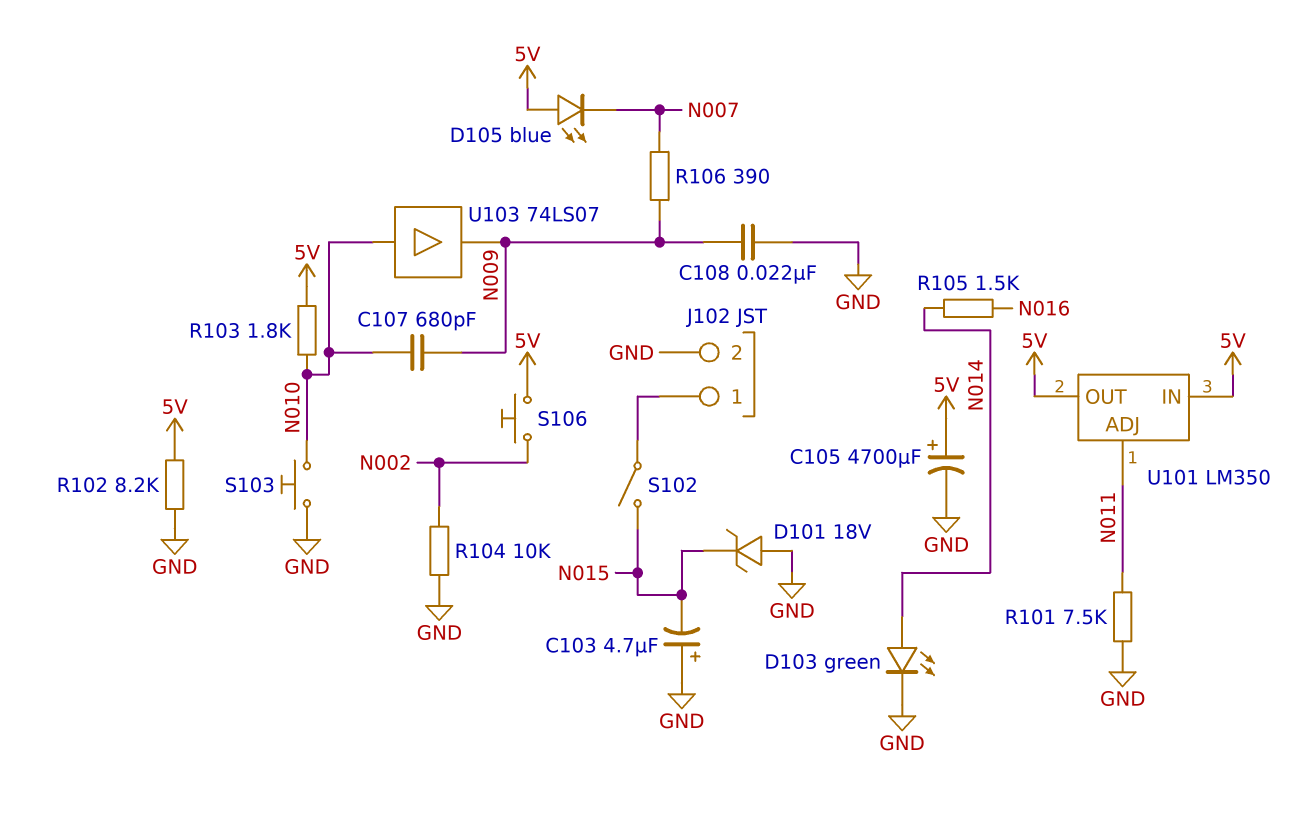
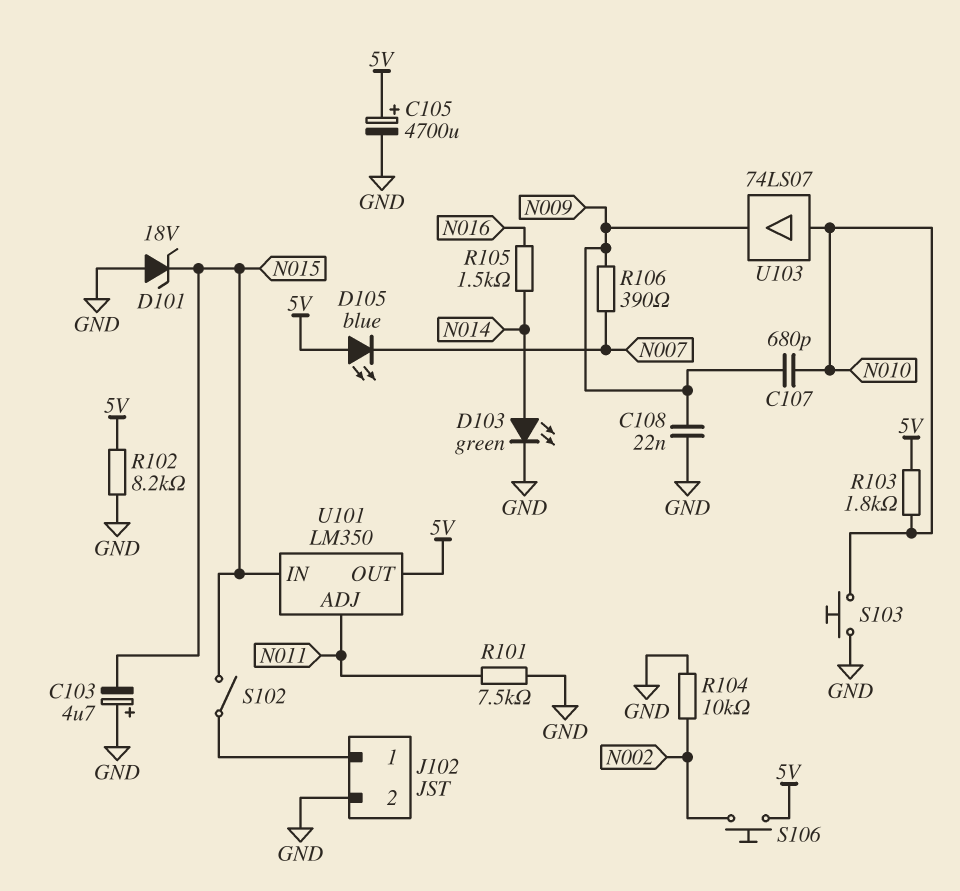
U101 pin IN: 5V -> N015

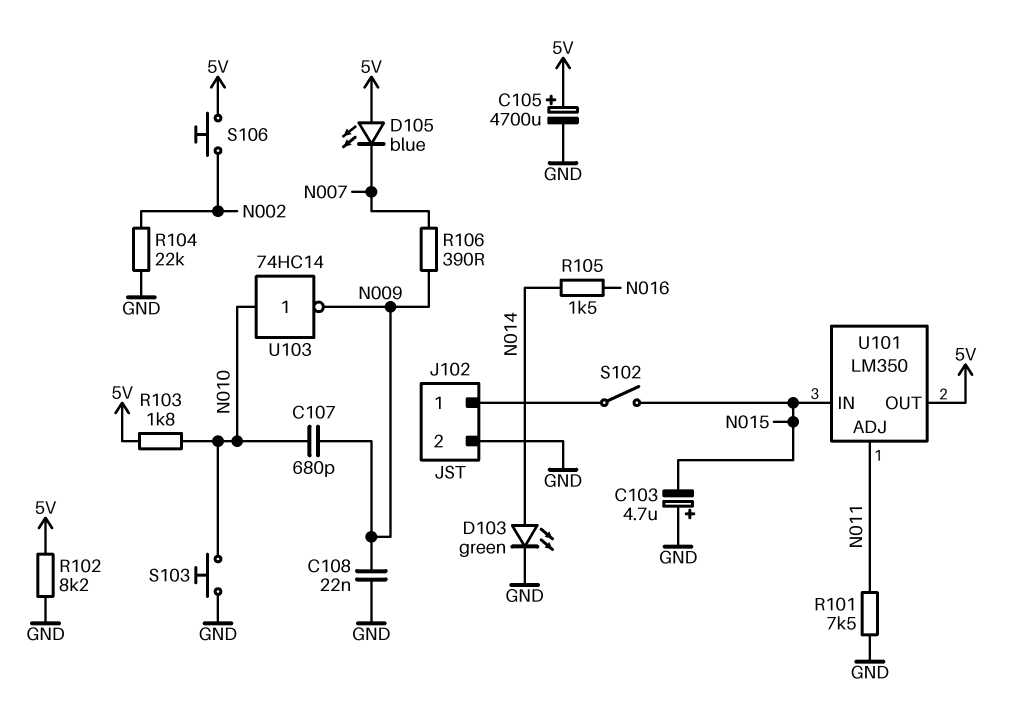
D101: zener 18V (A GND, K N015) -> none
R104: 10k (GND, N002) -> 22k (GND, N002)
U103: buffer 74LS07 (in N010, out N009) -> NOT 74HC14 (in N010, out N009)

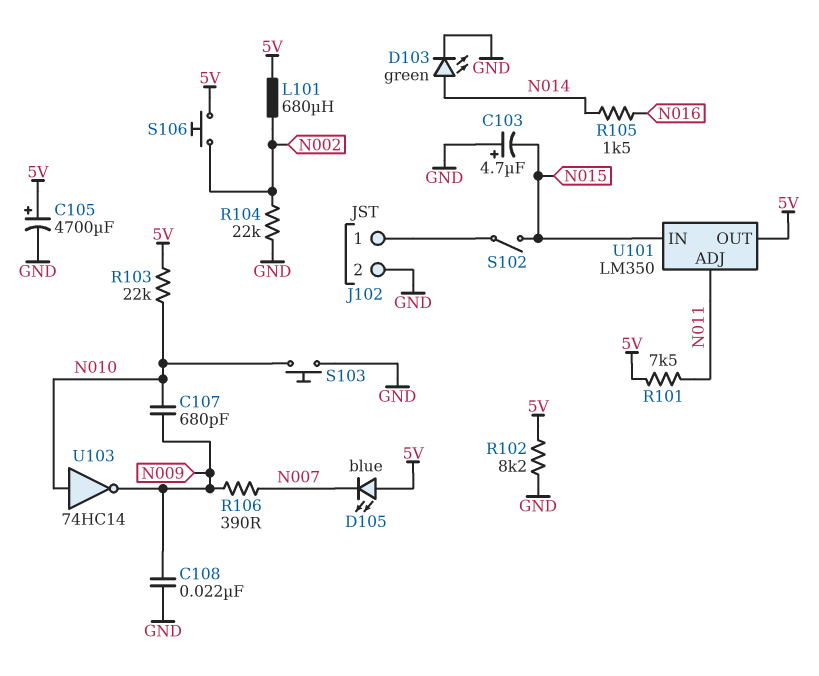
L101: none -> 680uH (5V, N002)
R101: 7.5k (GND, N011) -> 7.5k (5V, N011)
R103: 1.8k (5V, N010) -> 22k (5V, N010)

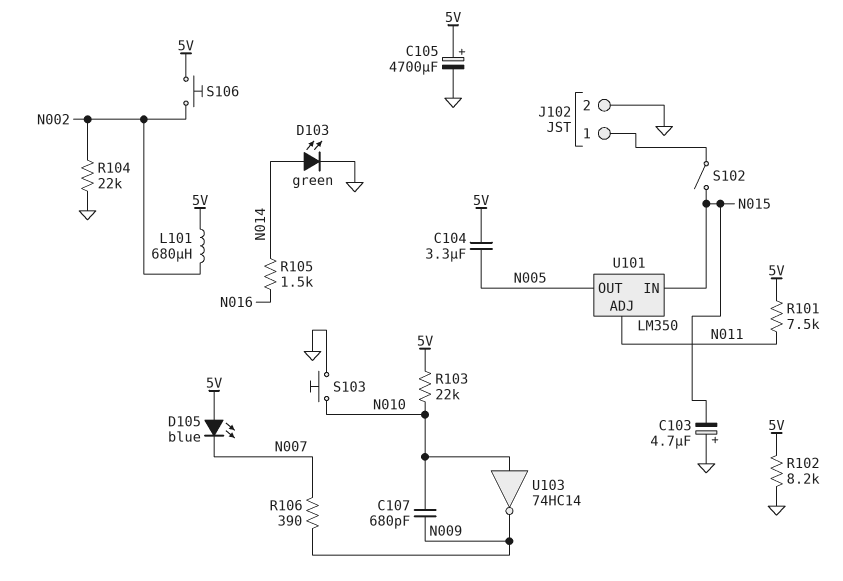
C104: none -> 3.3uF (5V, N005)
C108: 22nF (GND, N009) -> none
U101 pin OUT: 5V -> N005

